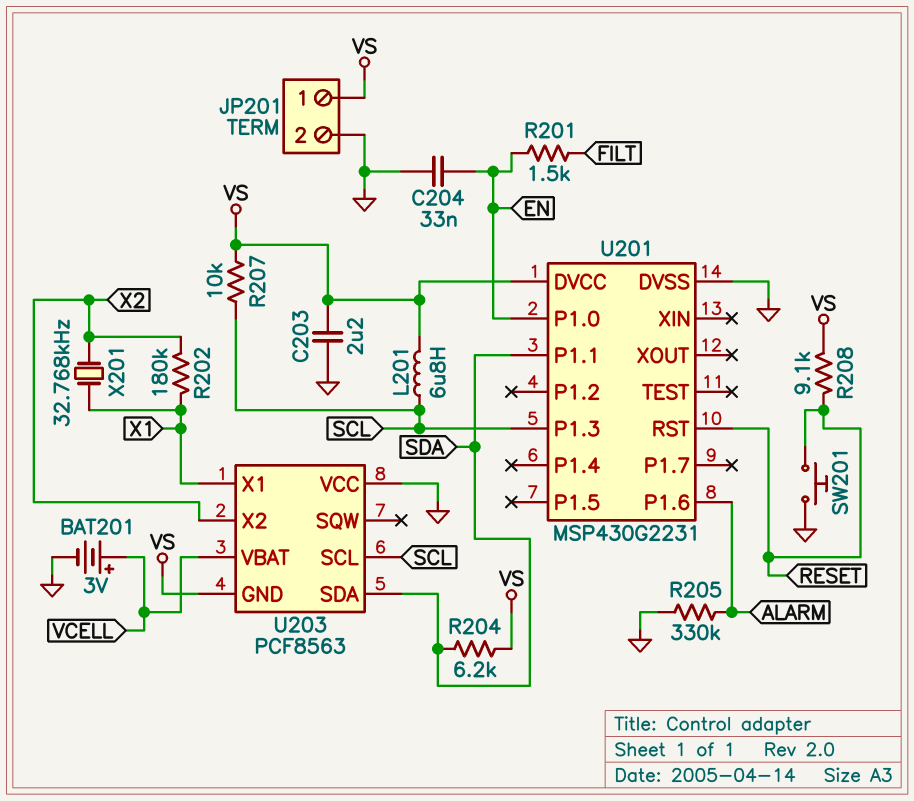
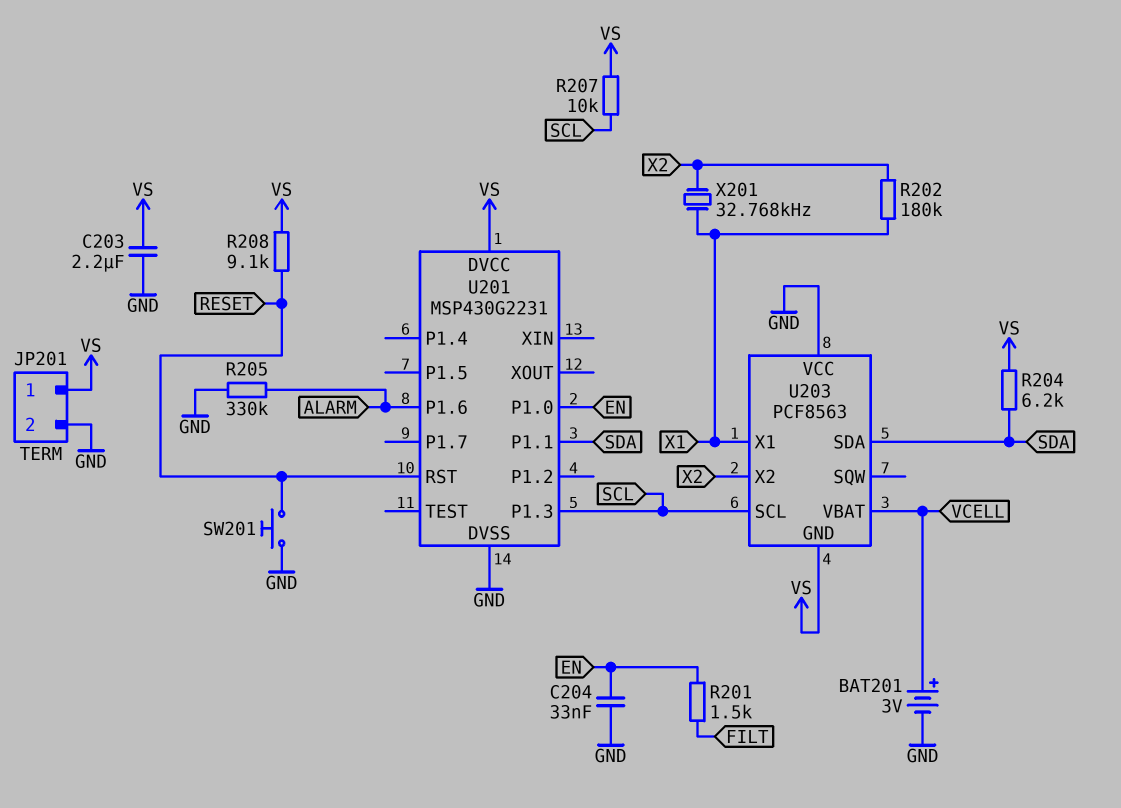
L201: 6.8uH (SCL, VS) -> none

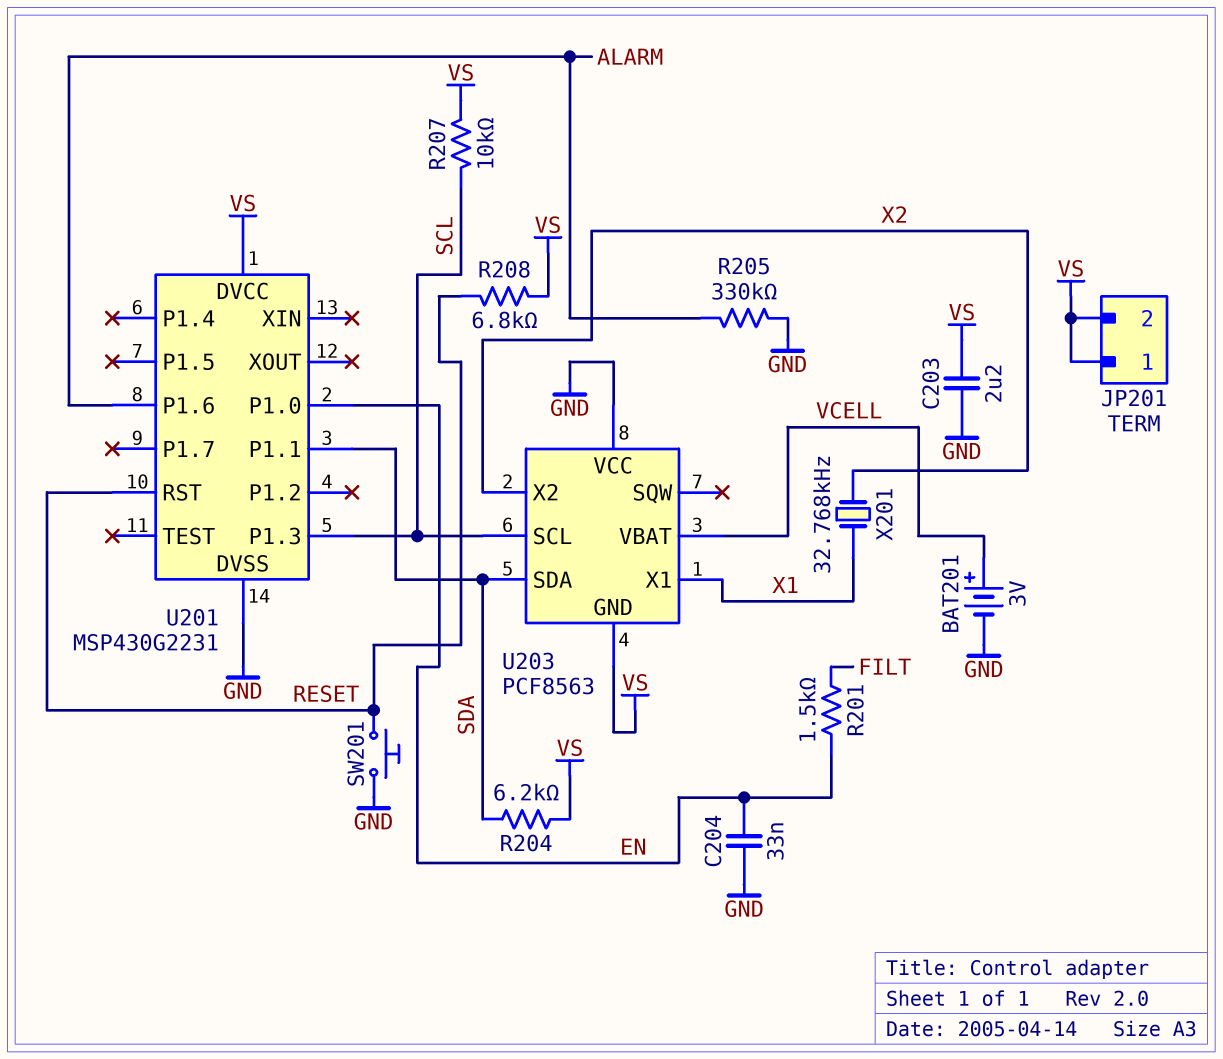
JP201 pin 2: GND -> VS
R202: 180k (X1, X2) -> none
R208: 9.1k (RESET, VS) -> 6.8k (RESET, VS)

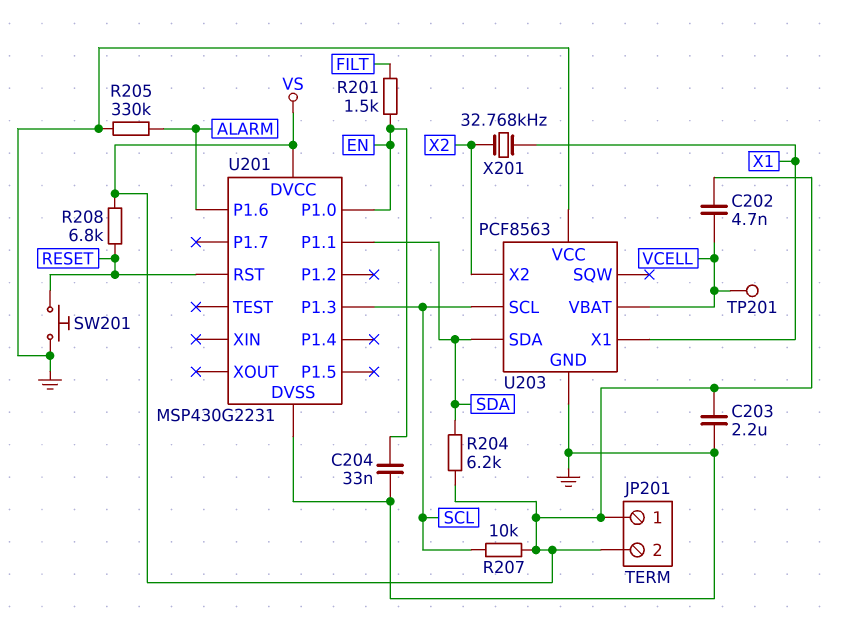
BAT201: 3V (plus VCELL, minus GND) -> none
C202: none -> 4.7nF (VCELL, VS)
TP201: none -> test point (VCELL)
U203 pin GND: VS -> GND

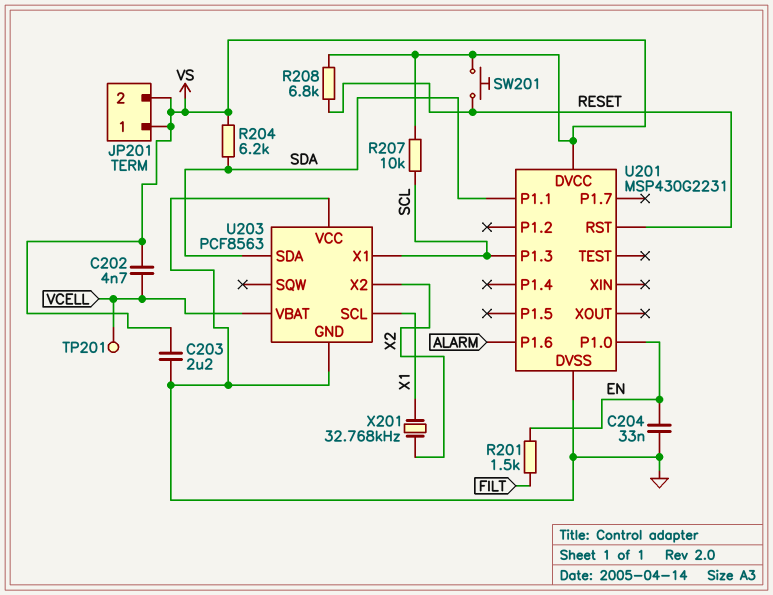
R205: 330k (ALARM, GND) -> none
SW201: button (GND, RESET) -> button (RESET, VS)
U203 pin SCL: SCL -> X1
U203 pin X1: X1 -> SCL

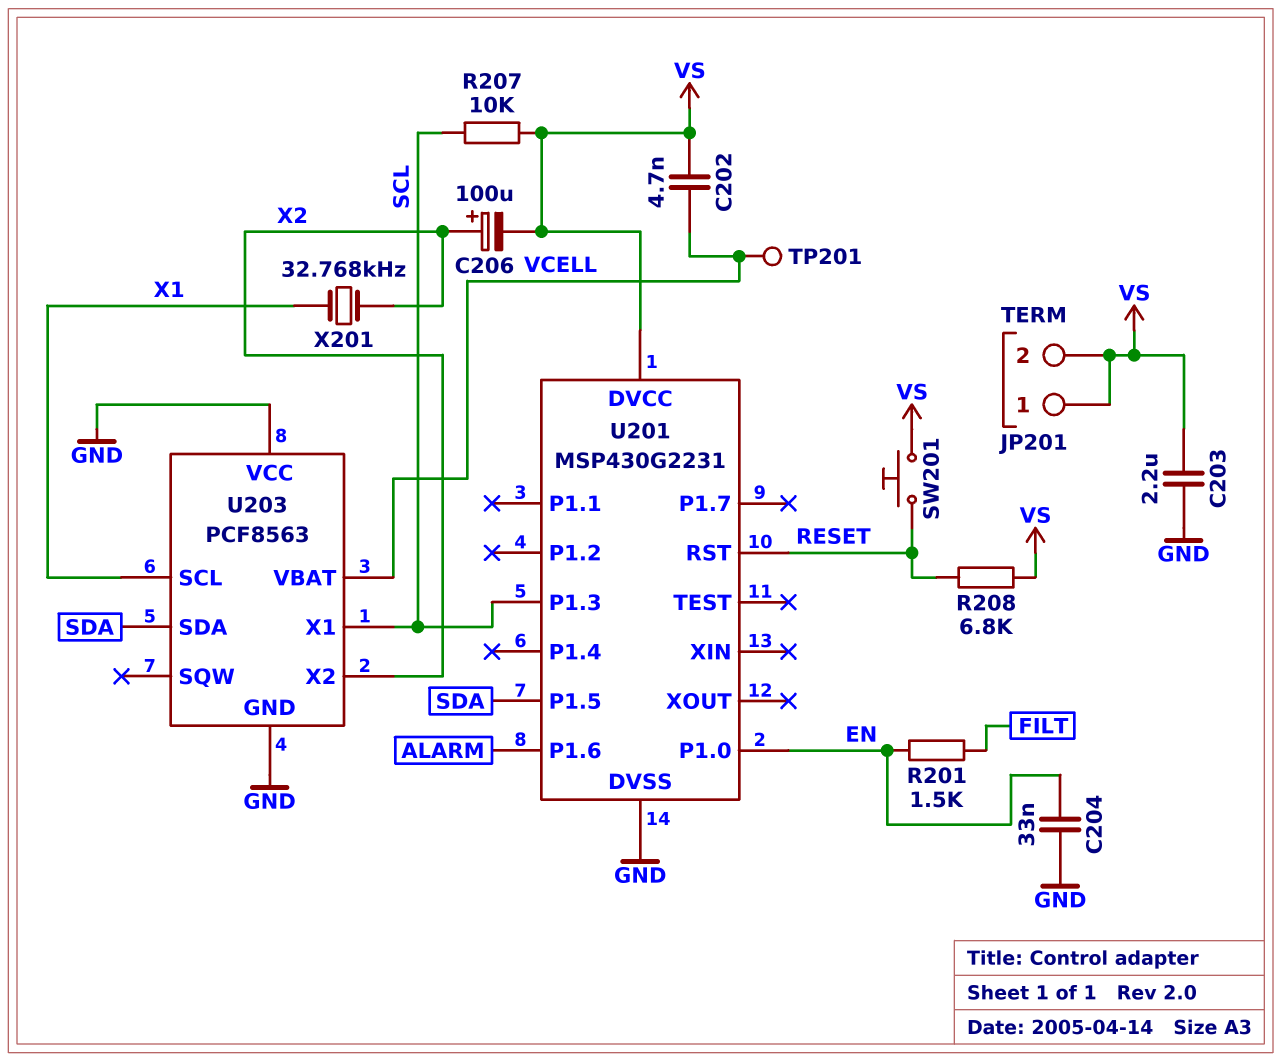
C206: none -> 100uF (plus X2, minus VS)
R204: 6.2k (SDA, VS) -> none
U201 pin P1.1: SDA -> none
U201 pin P1.5: none -> SDA

